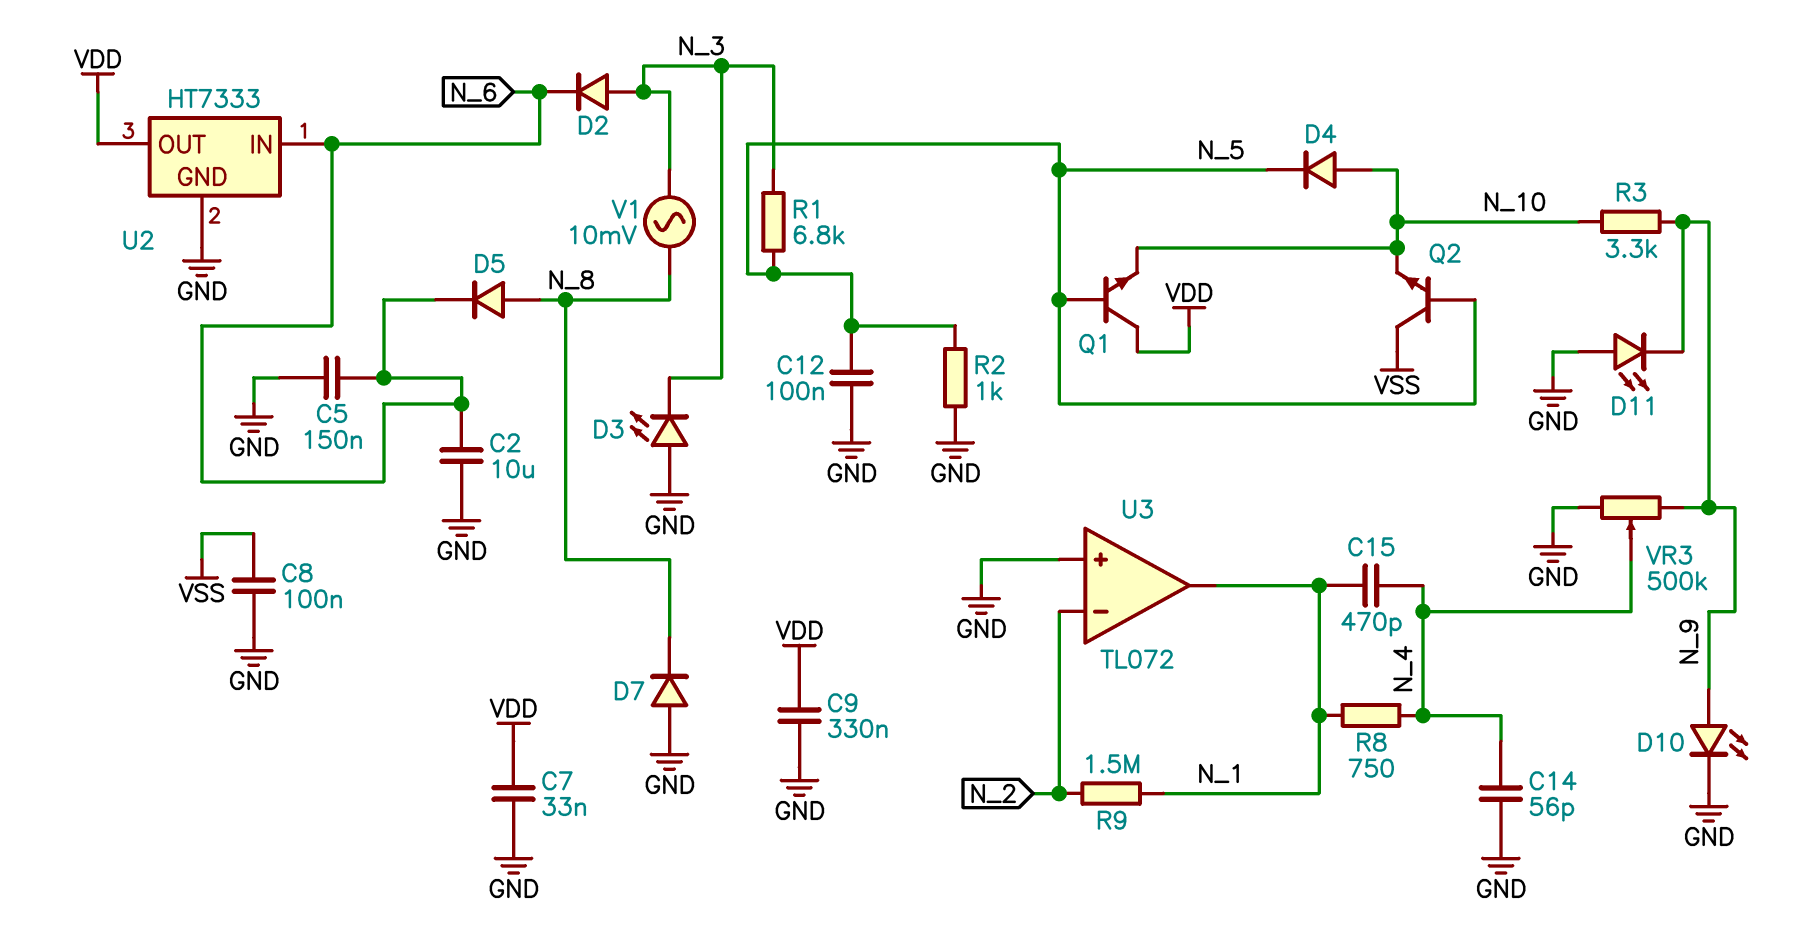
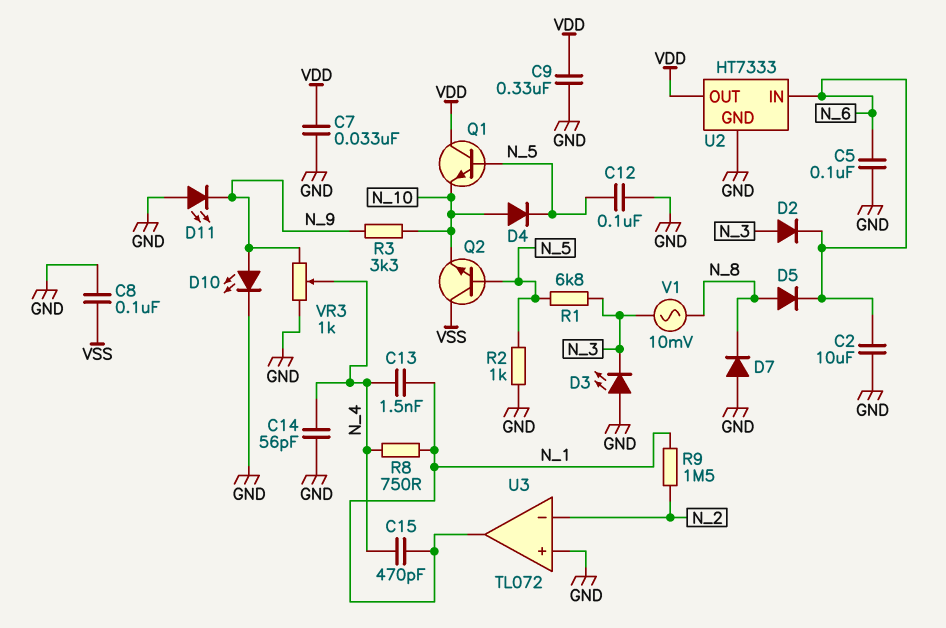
C5: 150nF (GND, N_6) -> 100nF (GND, N_6)
C13: none -> 1.5nF (N_1, N_4)
VR3: 500k (GND, N_9, wiper N_4) -> 1k (GND, N_9, wiper N_4)

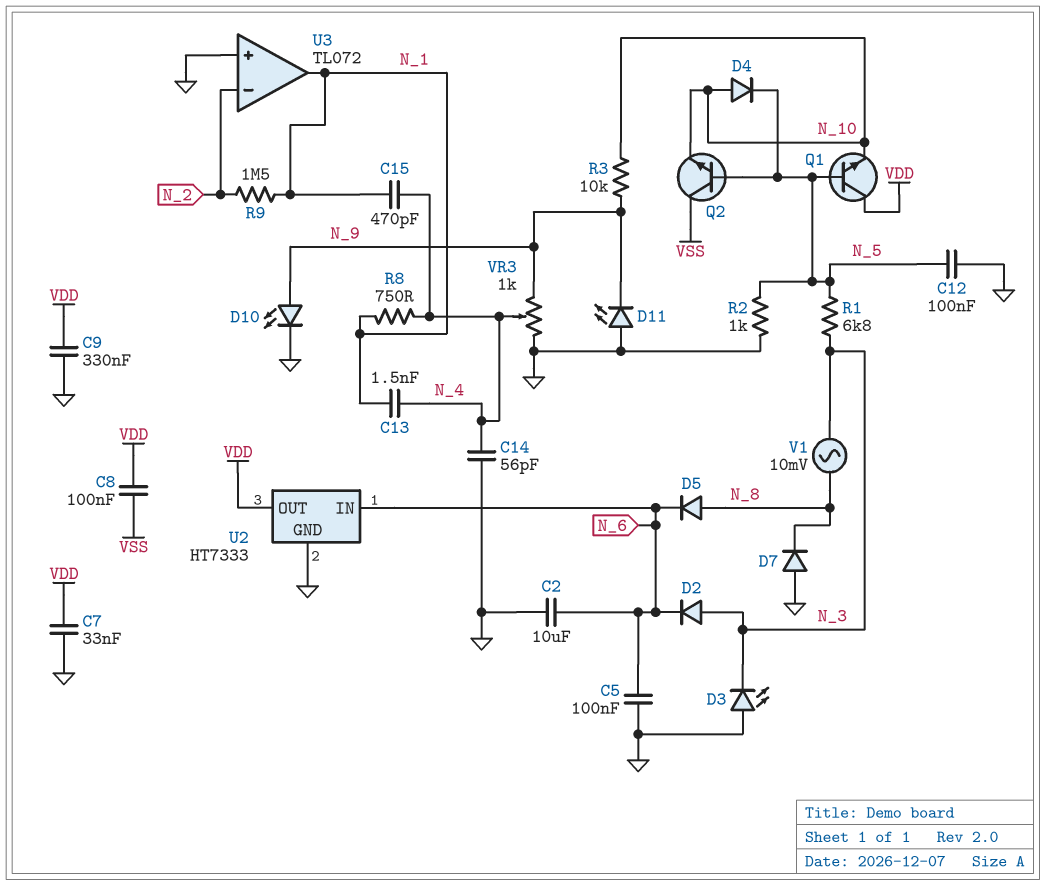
C8: 100nF (GND, VSS) -> 100nF (VDD, VSS)
R3: 3.3k (N_9, N_10) -> 10k (N_9, N_10)

